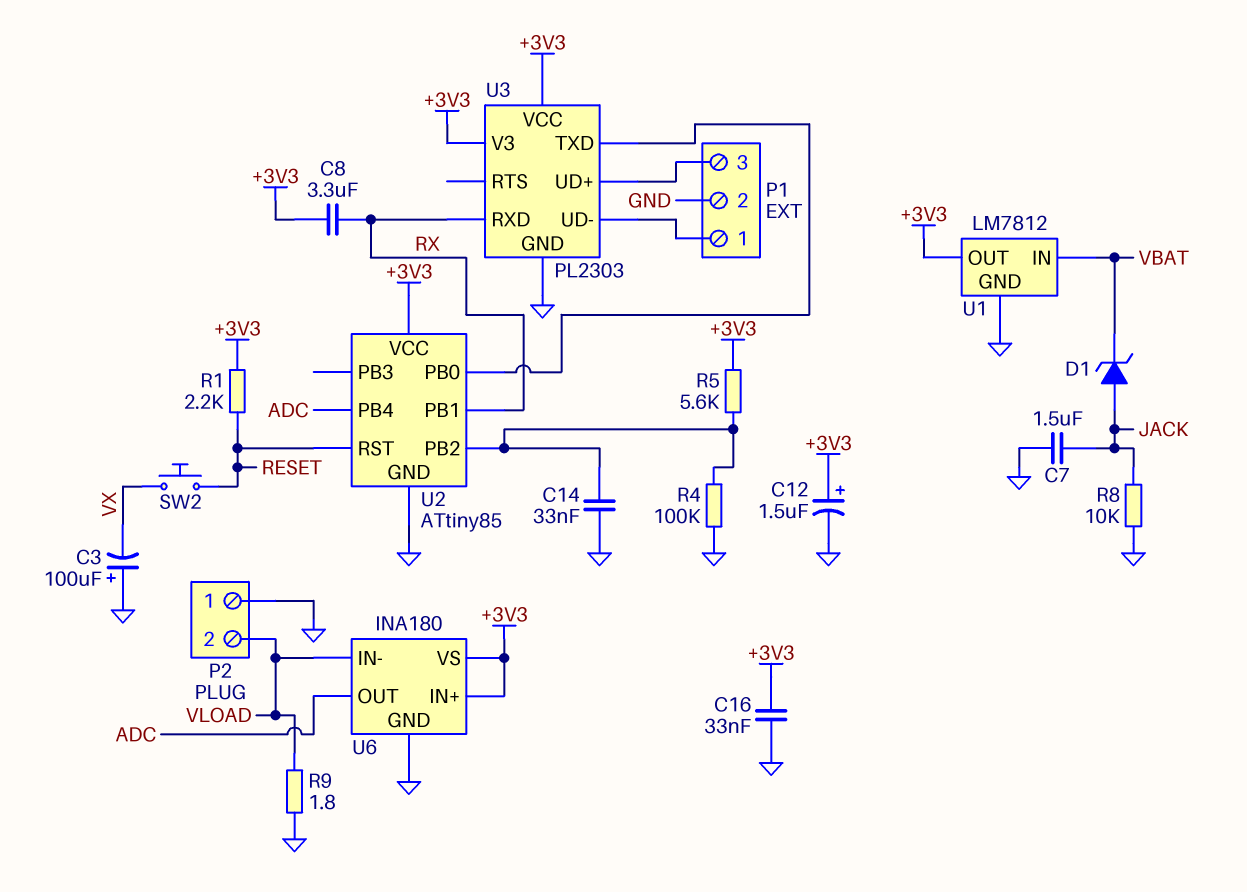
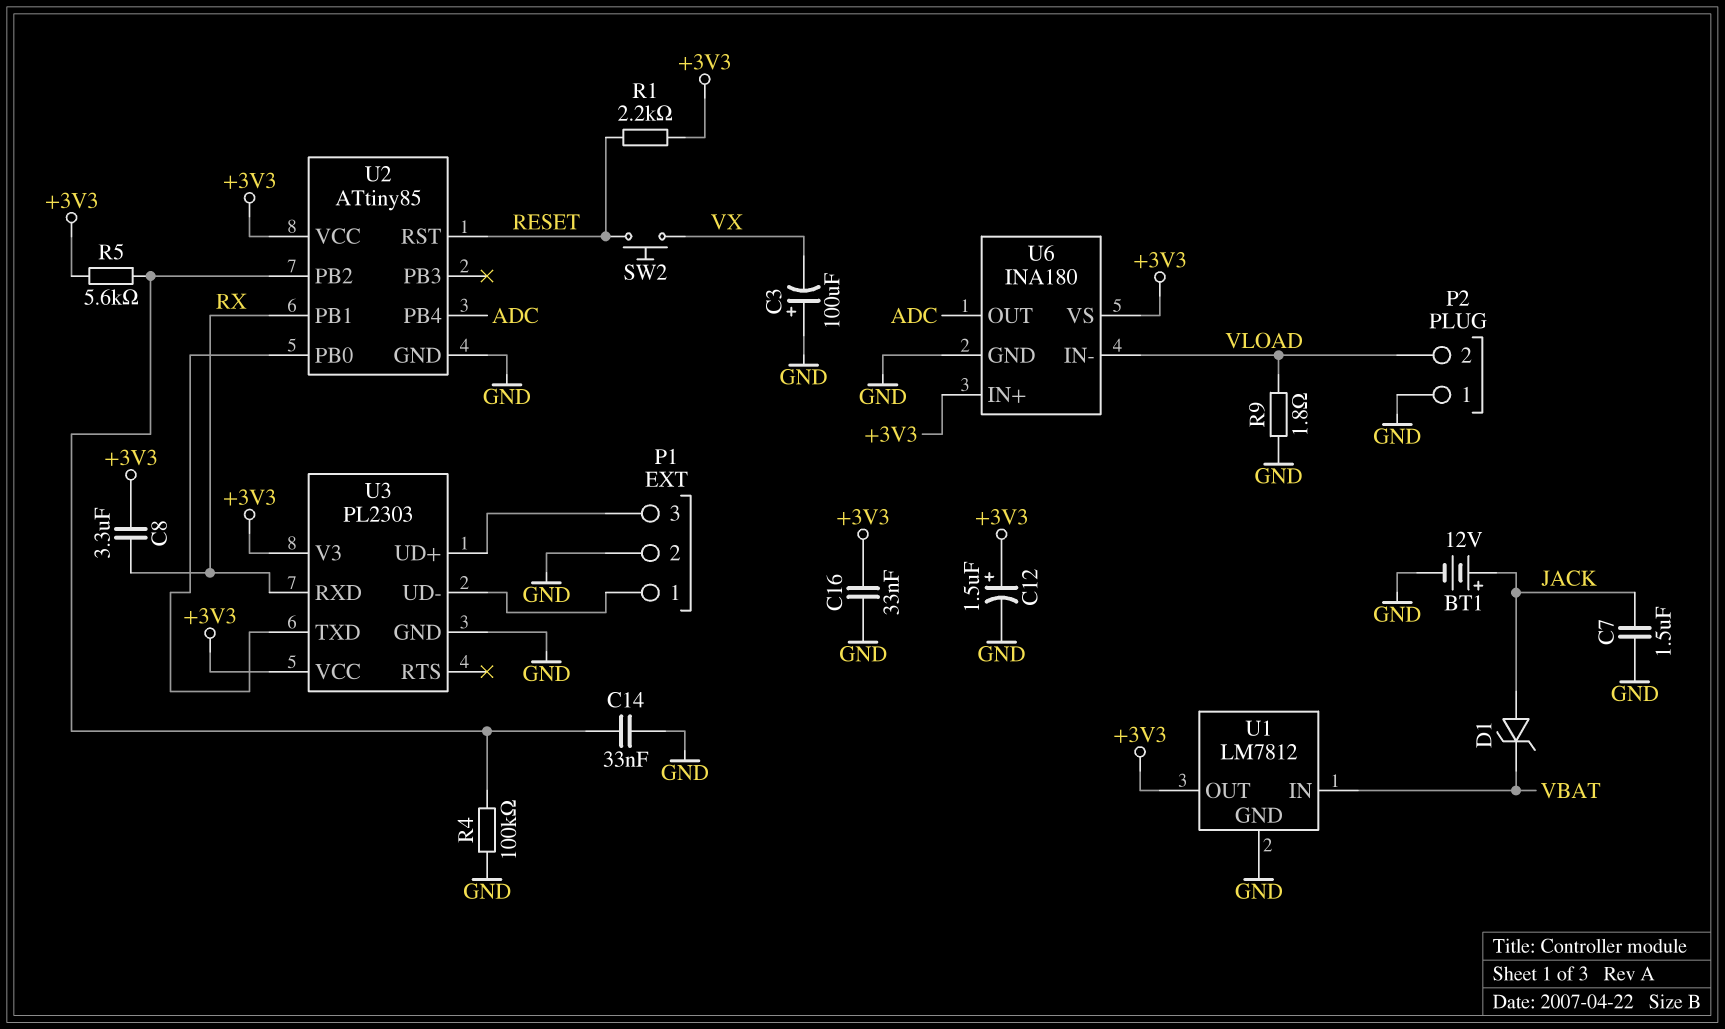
BT1: none -> 12V (plus JACK, minus GND)
R8: 10k (GND, JACK) -> none

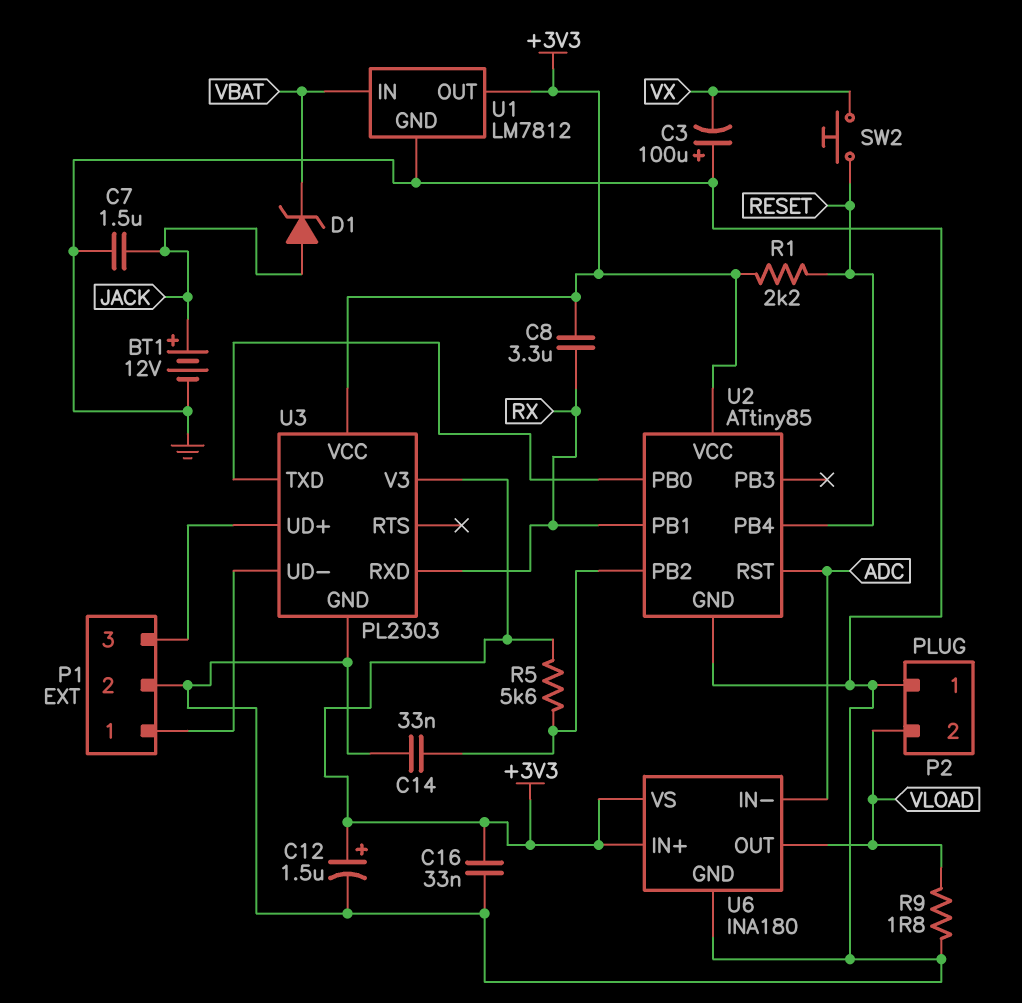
R4: 100k (GND, U2/PB2) -> none
U2 pin PB4: ADC -> RESET
U2 pin RST: RESET -> ADC
U6 pin IN-: VLOAD -> ADC
U6 pin OUT: ADC -> VLOAD

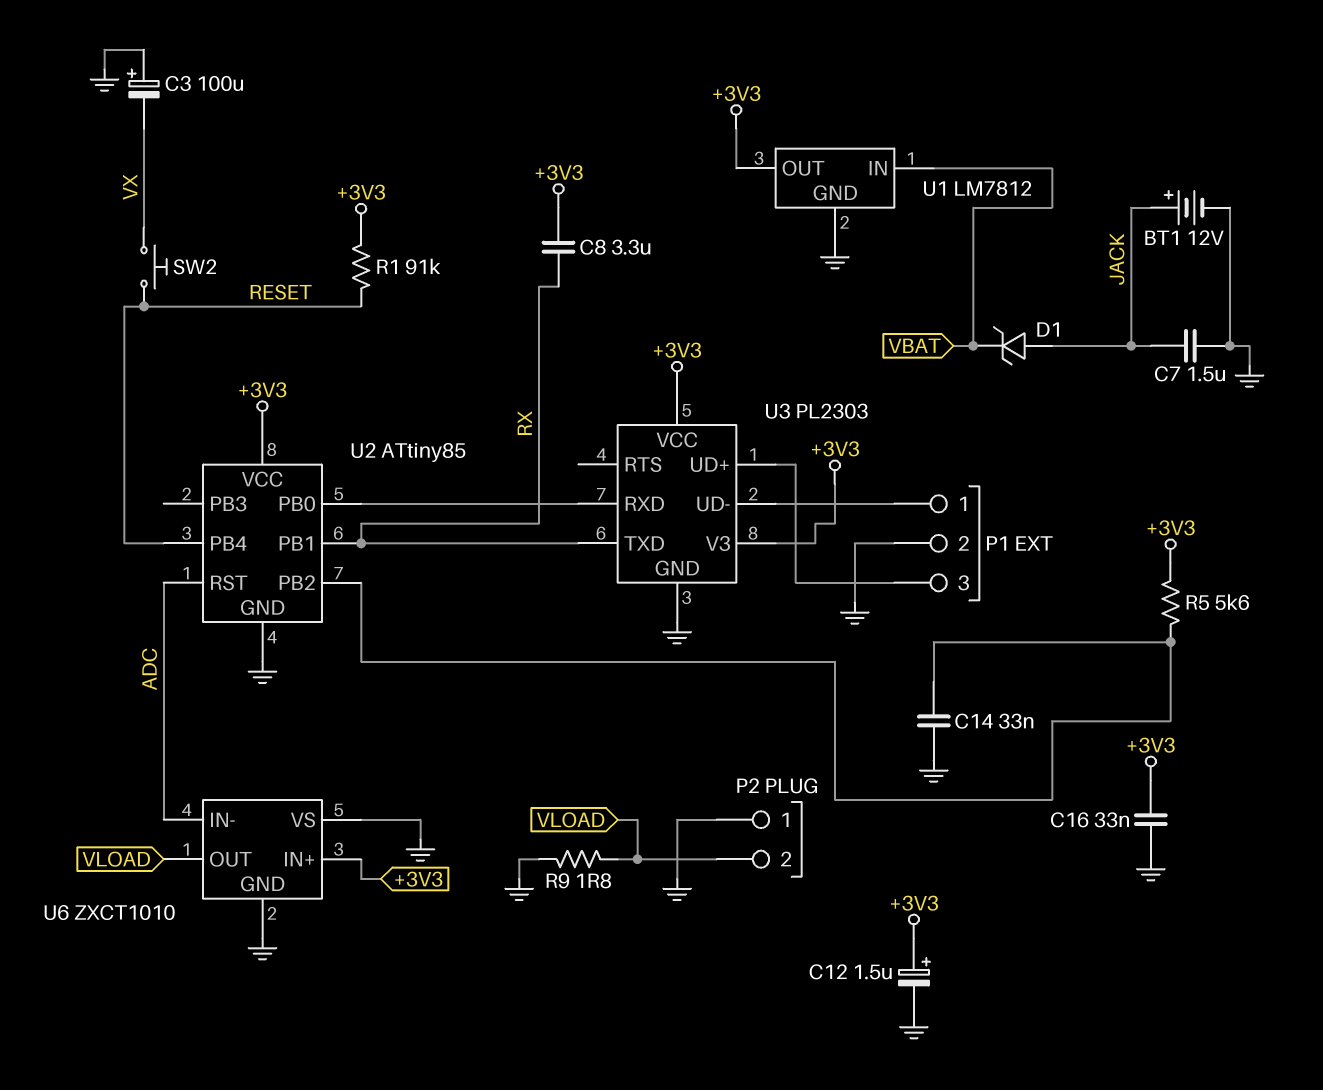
R1: 2.2k (+3V3, RESET) -> 91k (+3V3, RESET)
U3 pin RXD: RX -> U2/PB0
U3 pin TXD: U2/PB0 -> RX
U6: INA180 -> ZXCT1010
U6 pin VS: +3V3 -> GND

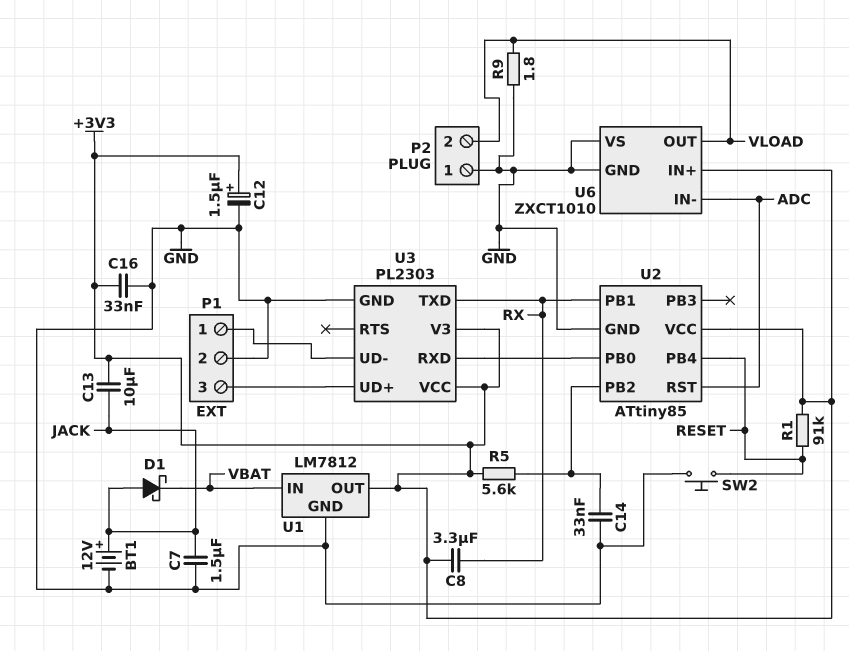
C3: 100uF (plus GND, minus VX) -> none
C13: none -> 10uF (+3V3, JACK)
D1: zener (A JACK, K VBAT) -> schottky (A JACK, K VBAT)
SW2: button (RESET, VX) -> button (GND, RESET)

